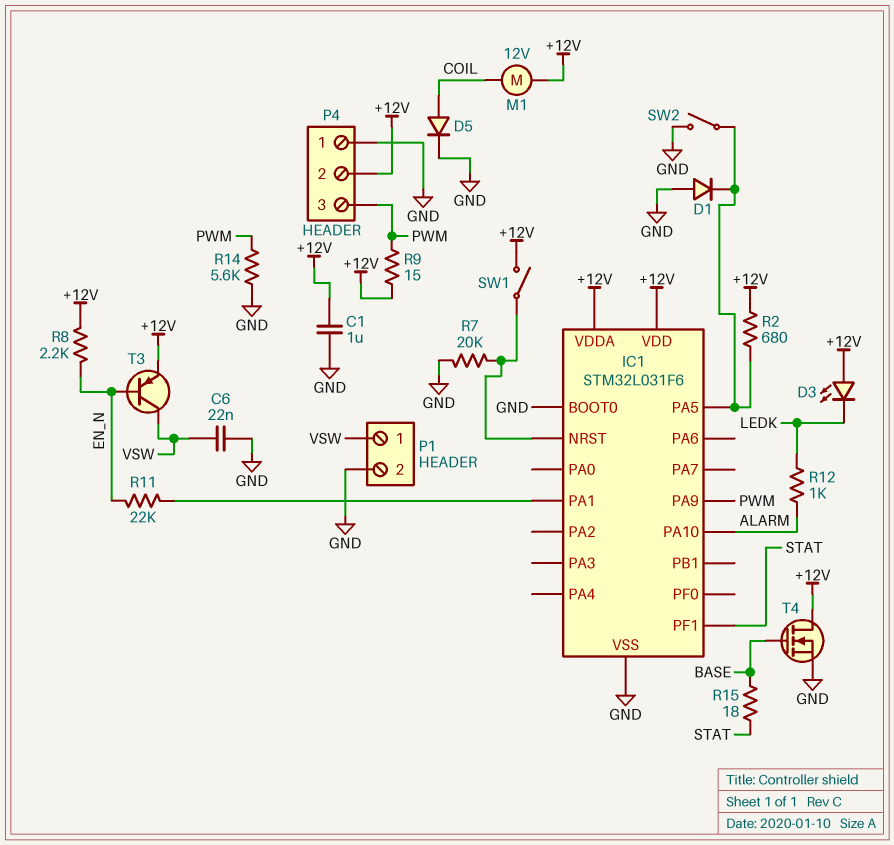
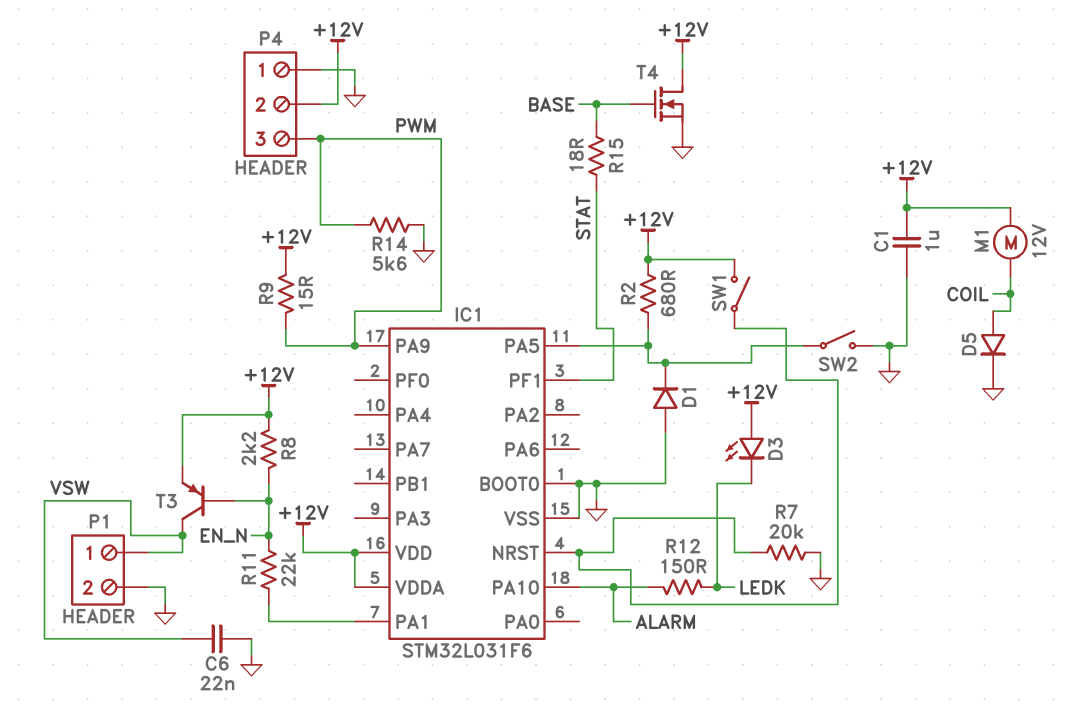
R12: 1k (ALARM, LEDK) -> 150 (ALARM, LEDK)

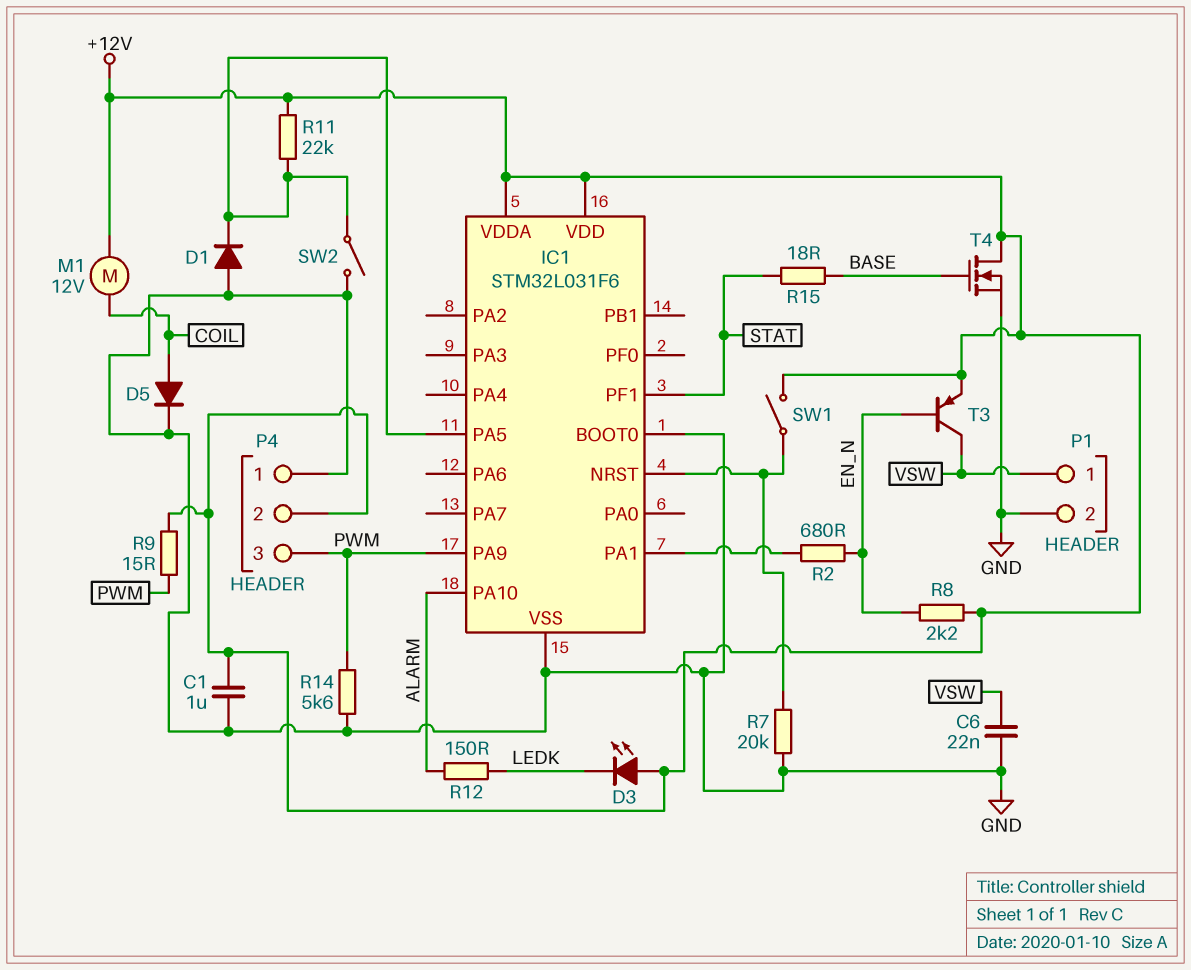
R2: 680 (+12V, IC1/PA5) -> 680 (EN_N, IC1/PA1)
R11: 22k (EN_N, IC1/PA1) -> 22k (+12V, IC1/PA5)

